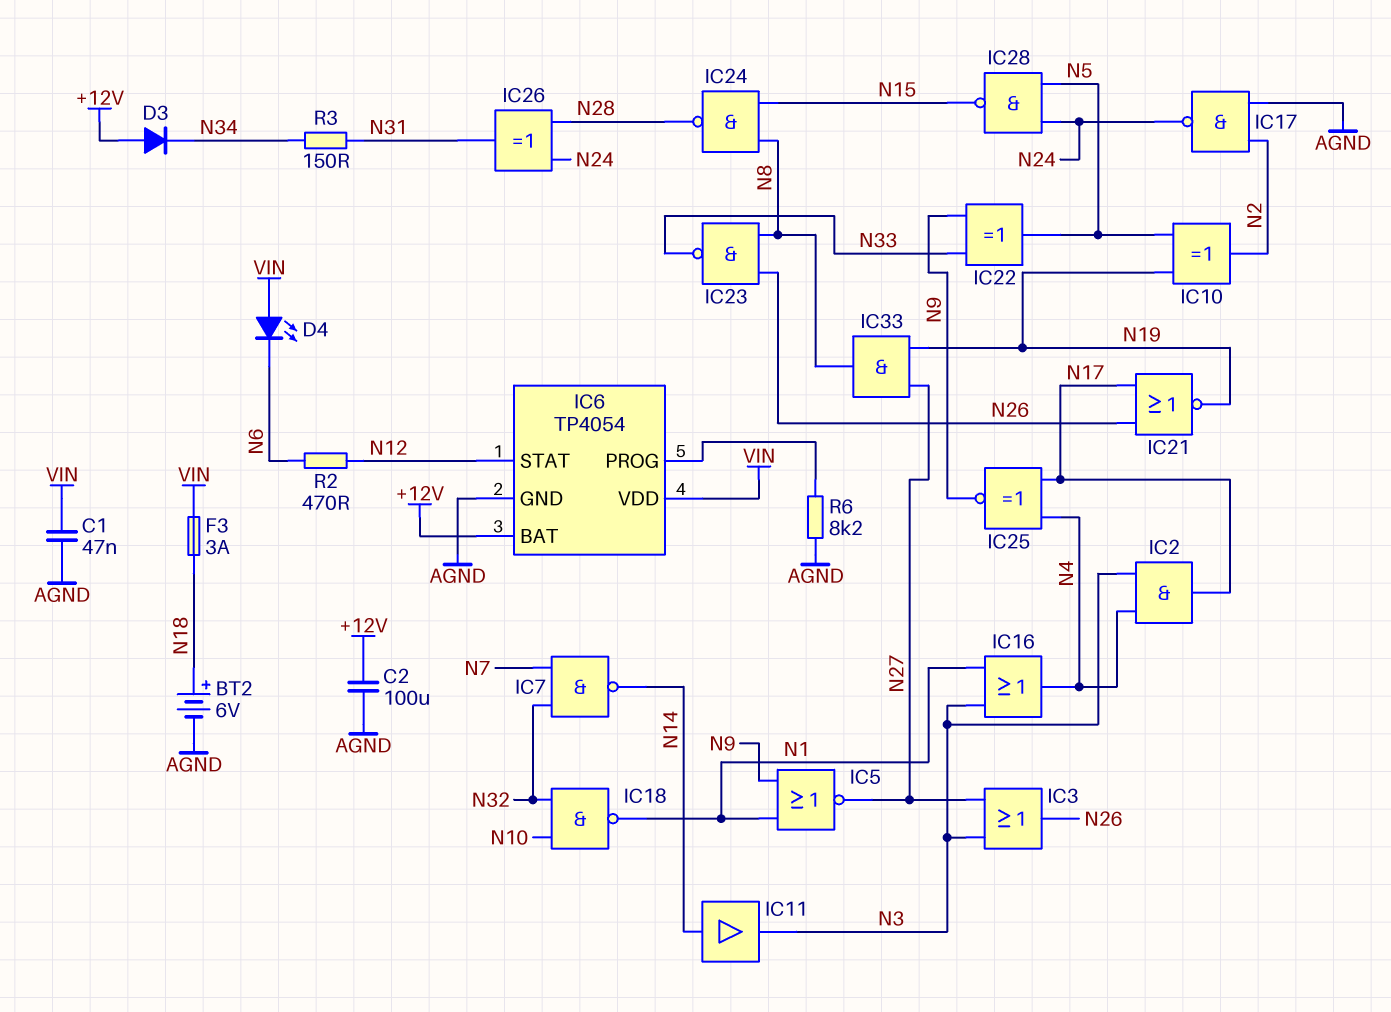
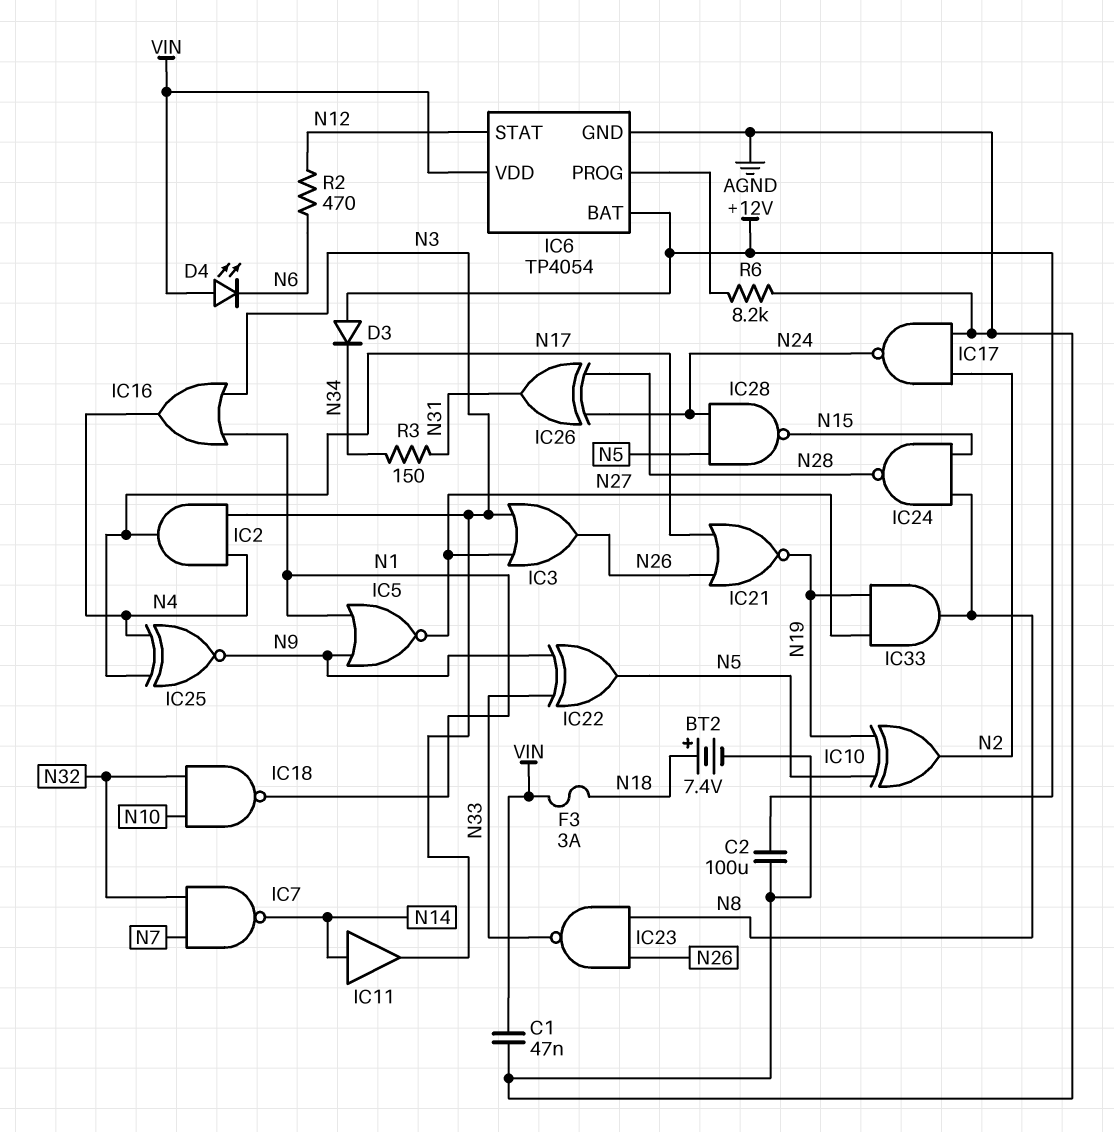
BT2: 6V (plus N18, minus AGND) -> 7.4V (plus N18, minus AGND)

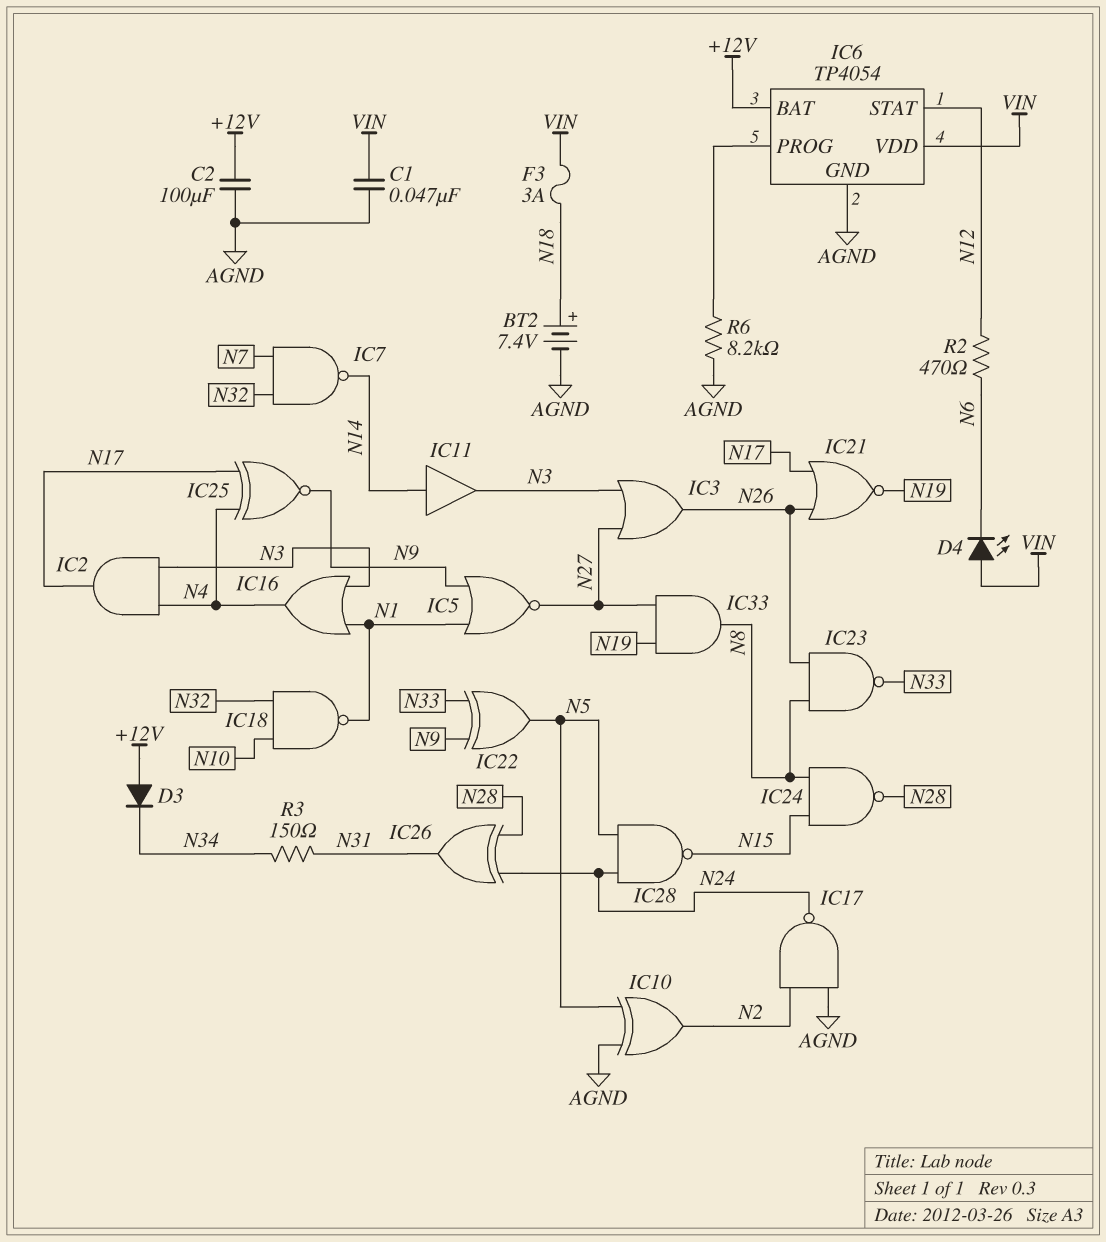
IC10: XOR (in N5, in N19, out N2) -> XOR (in AGND, in N5, out N2)

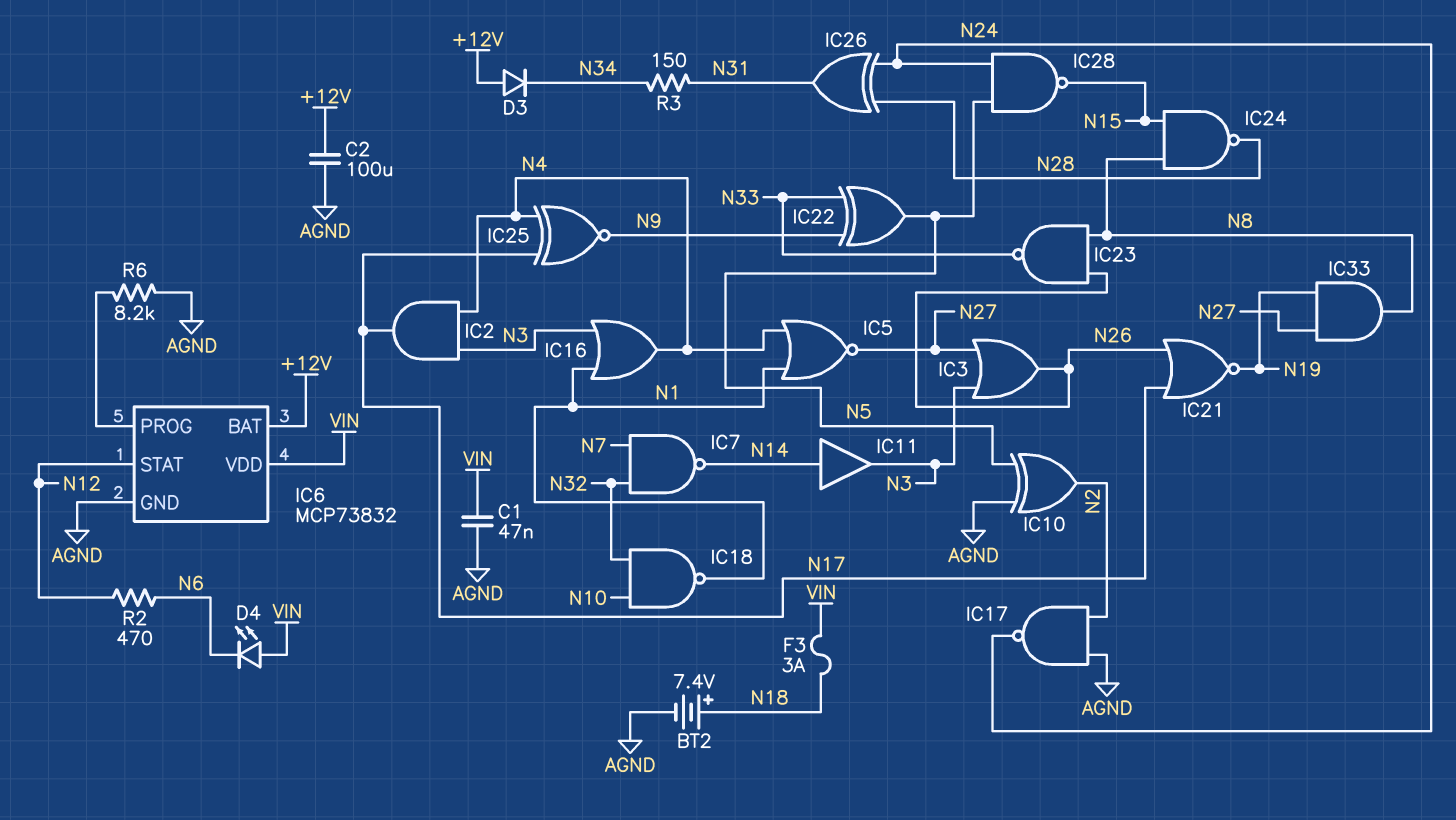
IC5: NOR (in N1, in N9, out N27) -> NOR (in N1, in N4, out N27)
IC6: TP4054 -> MCP73832

